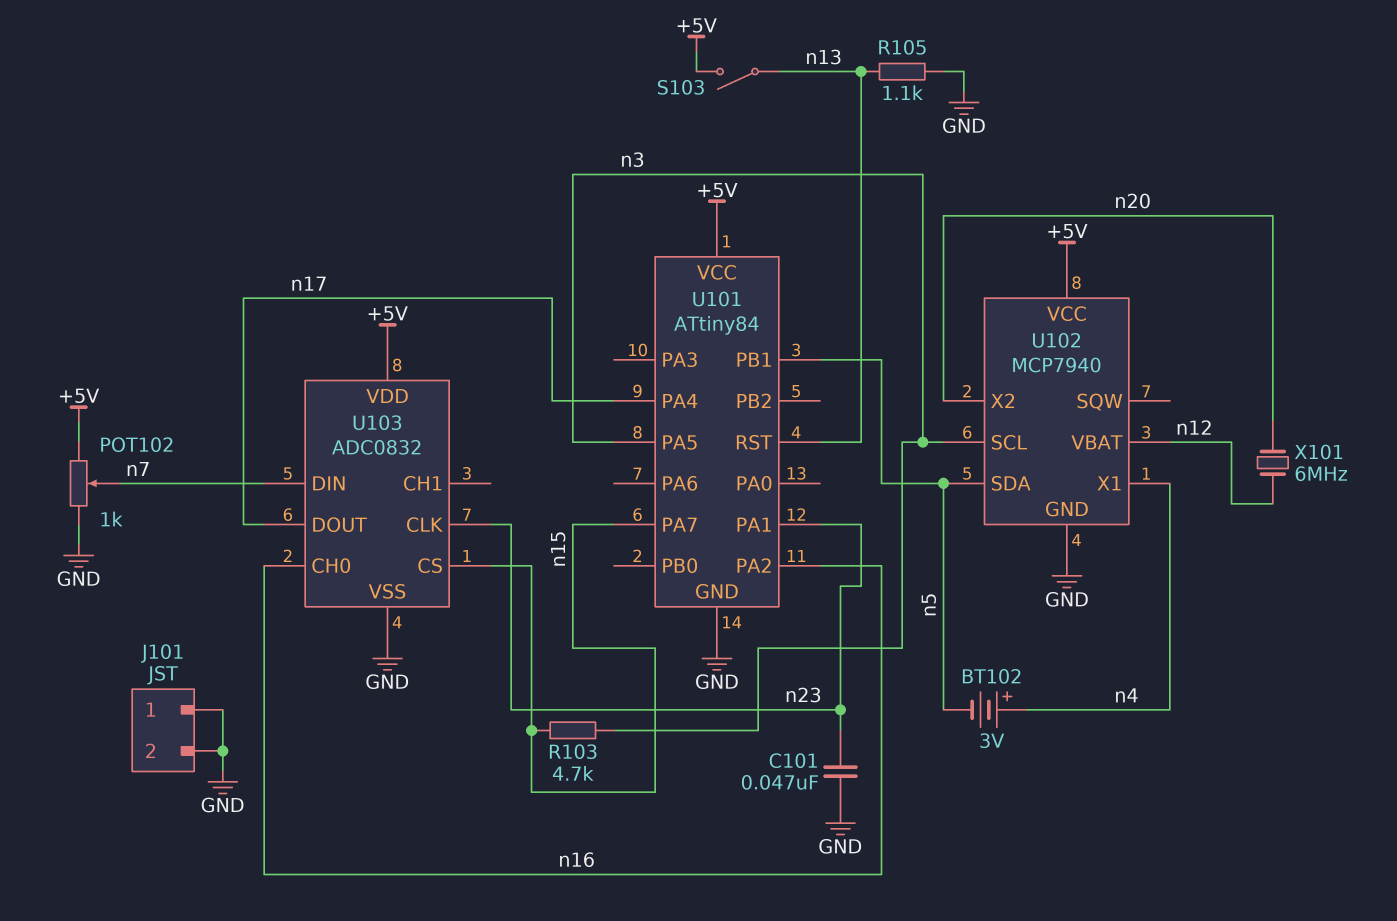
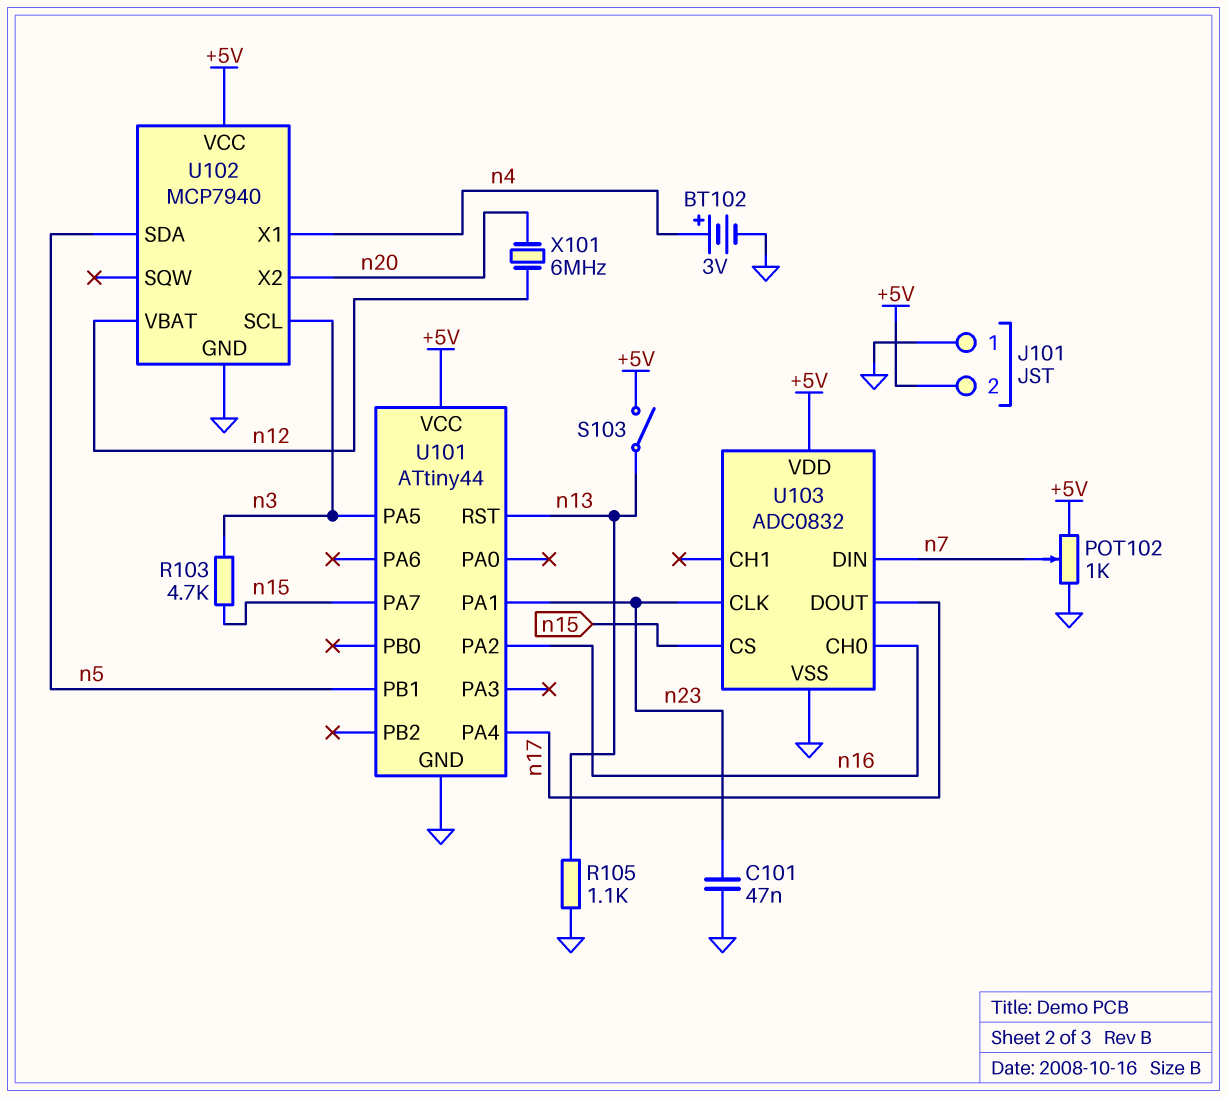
BT102: 3V (plus n4, minus n5) -> 3V (plus n4, minus GND)
J101 pin 2: GND -> +5V
U101: ATtiny84 -> ATtiny44

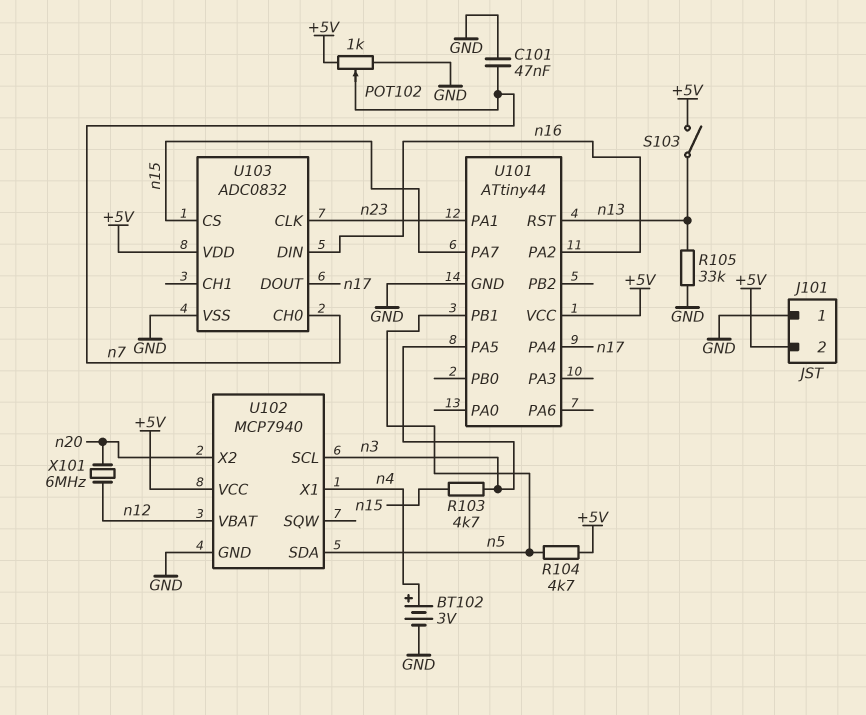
C101: 47nF (GND, n23) -> 47nF (GND, n7)
R104: none -> 4.7k (+5V, n5)
R105: 1.1k (GND, n13) -> 33k (GND, n13)
U103 pin CH0: n16 -> n7
U103 pin DIN: n7 -> n16

